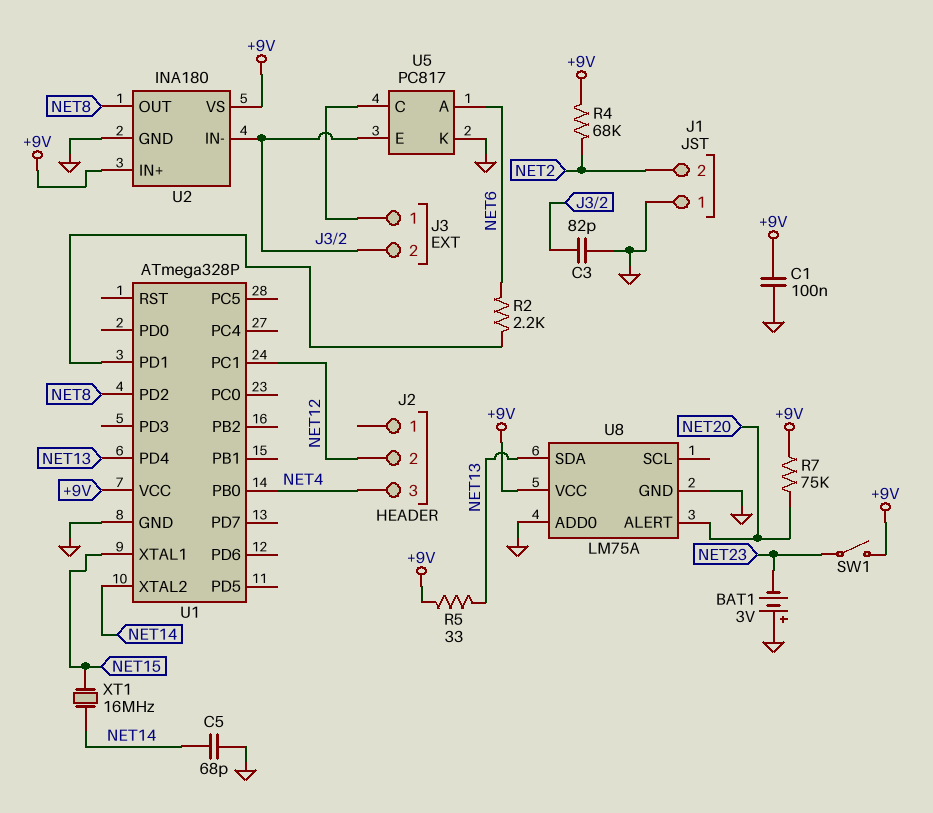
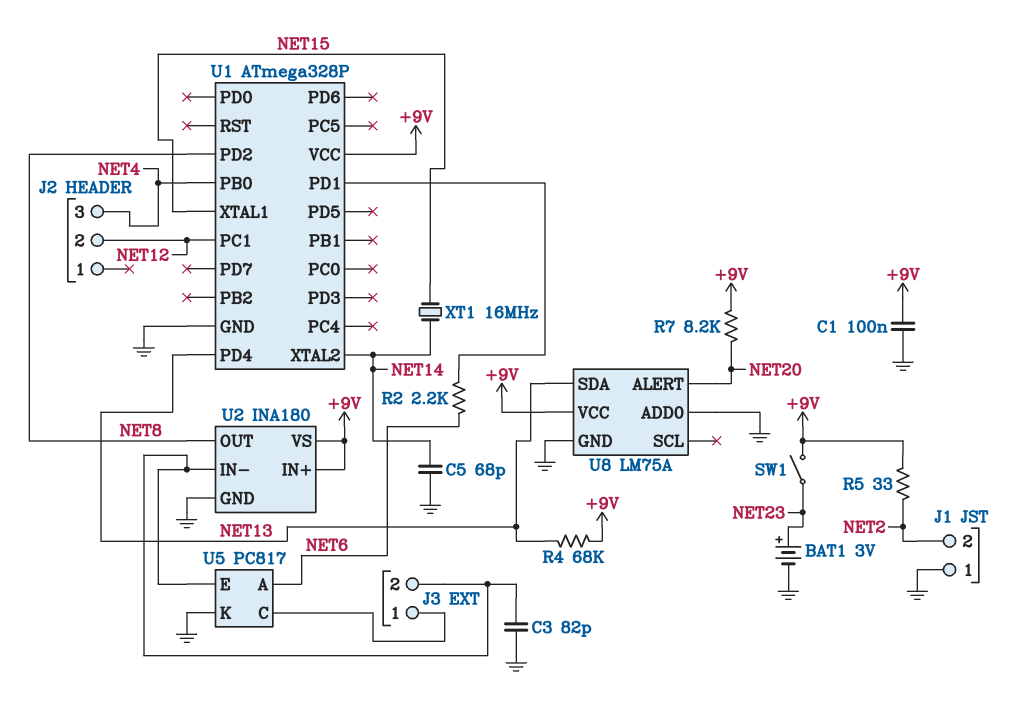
BAT1: 3V (plus GND, minus NET23) -> 3V (plus NET23, minus GND)
R4: 68k (+9V, NET2) -> 68k (+9V, NET13)
R5: 33 (+9V, NET13) -> 33 (+9V, NET2)
R7: 75k (+9V, NET20) -> 8.2k (+9V, NET20)

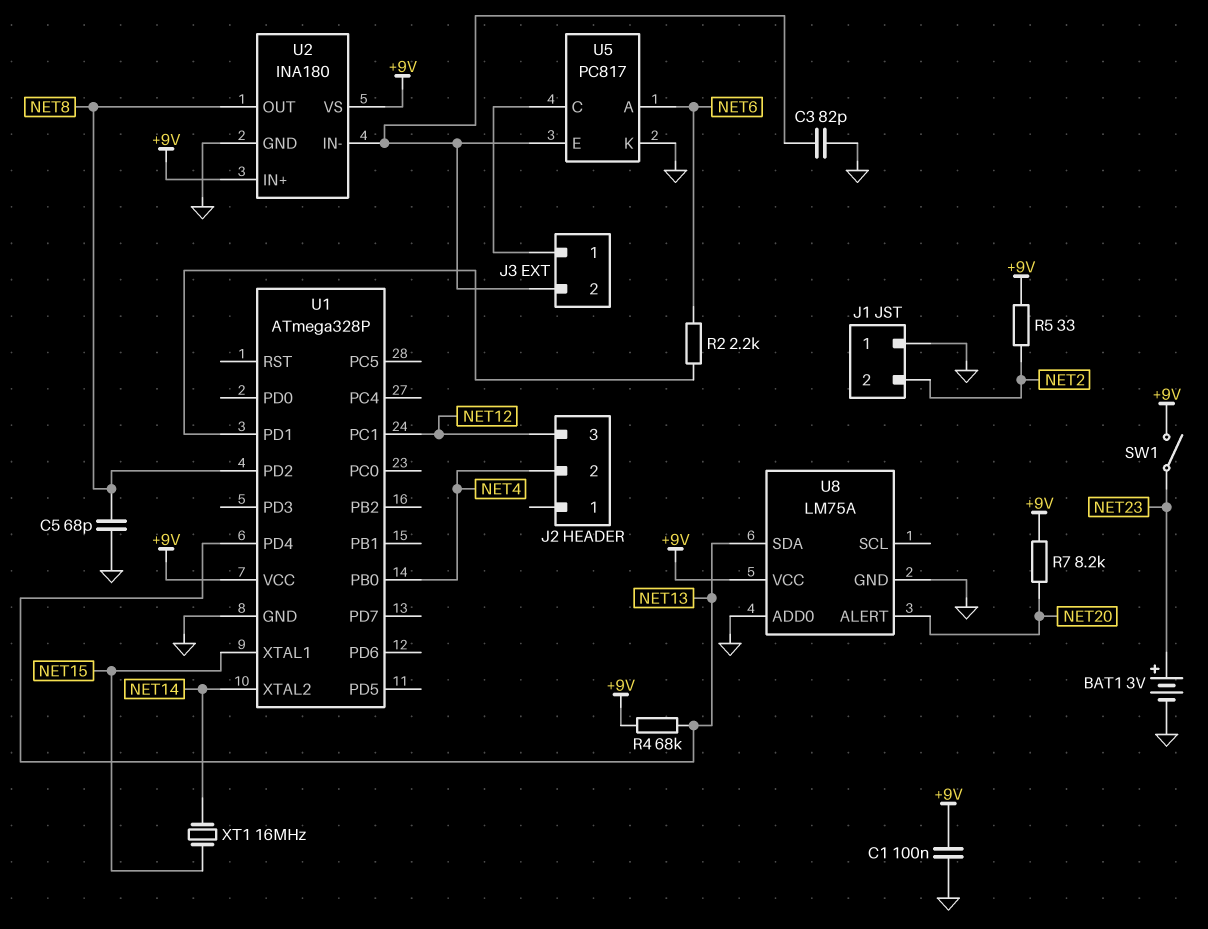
C5: 68pF (GND, NET14) -> 68pF (GND, NET8)
J2 pin 2: NET12 -> NET4
J2 pin 3: NET4 -> NET12

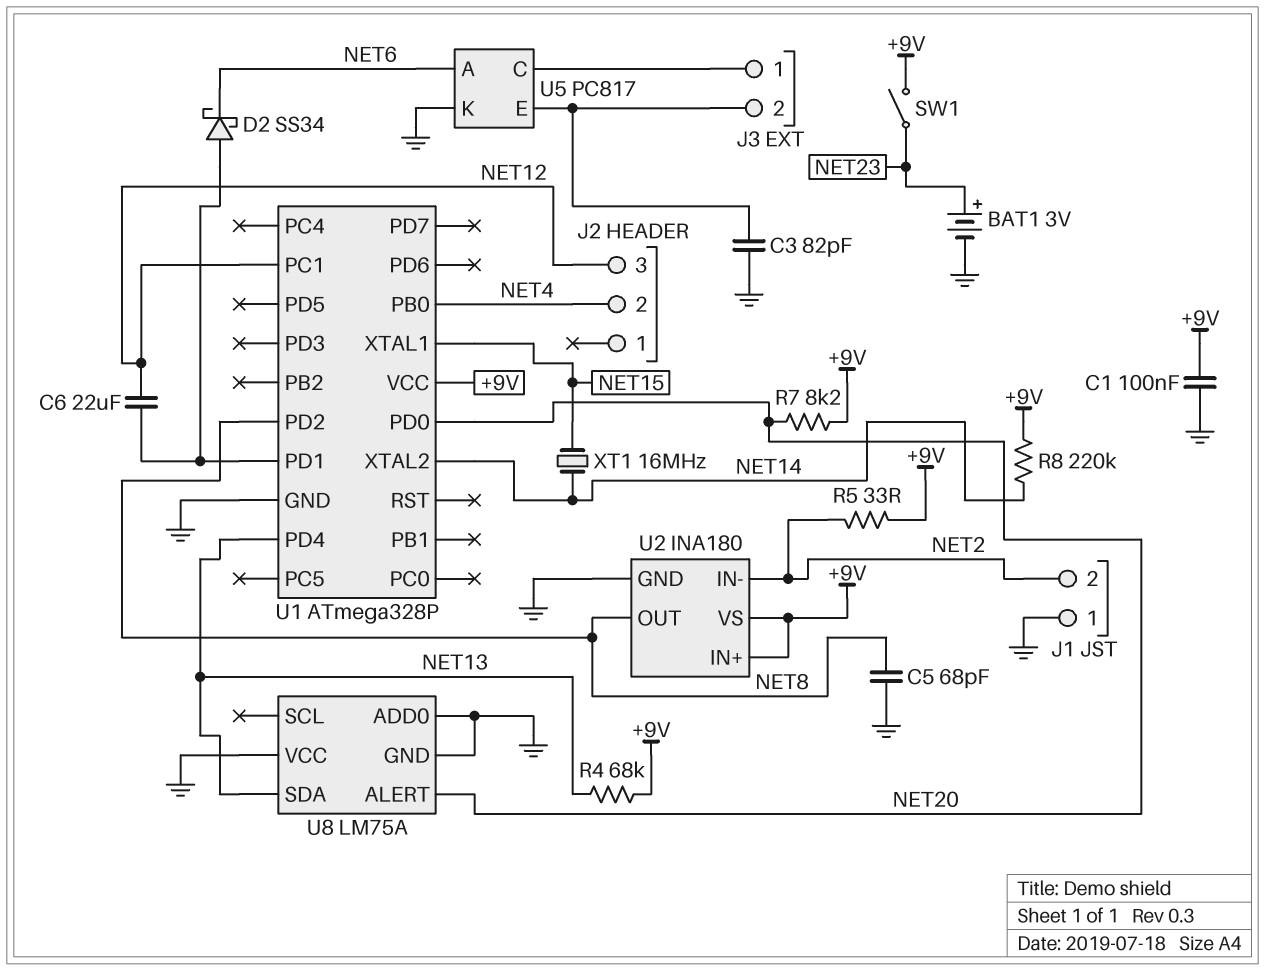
C6: none -> 22uF (NET12, U1/PD1)
D2: none -> schottky SS34 (A U1/PD1, K NET6)
R2: 2.2k (NET6, U1/PD1) -> none
R8: none -> 220k (+9V, NET14)
U1 pin PD0: none -> NET20
U2 pin IN-: J3/2 -> NET2
U8 pin VCC: +9V -> GND

